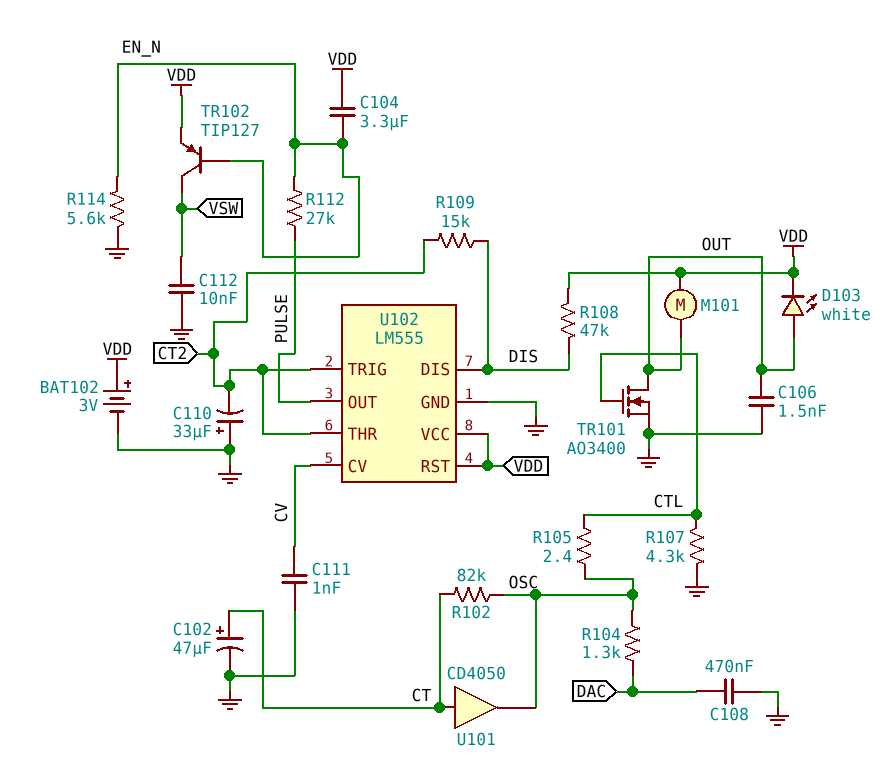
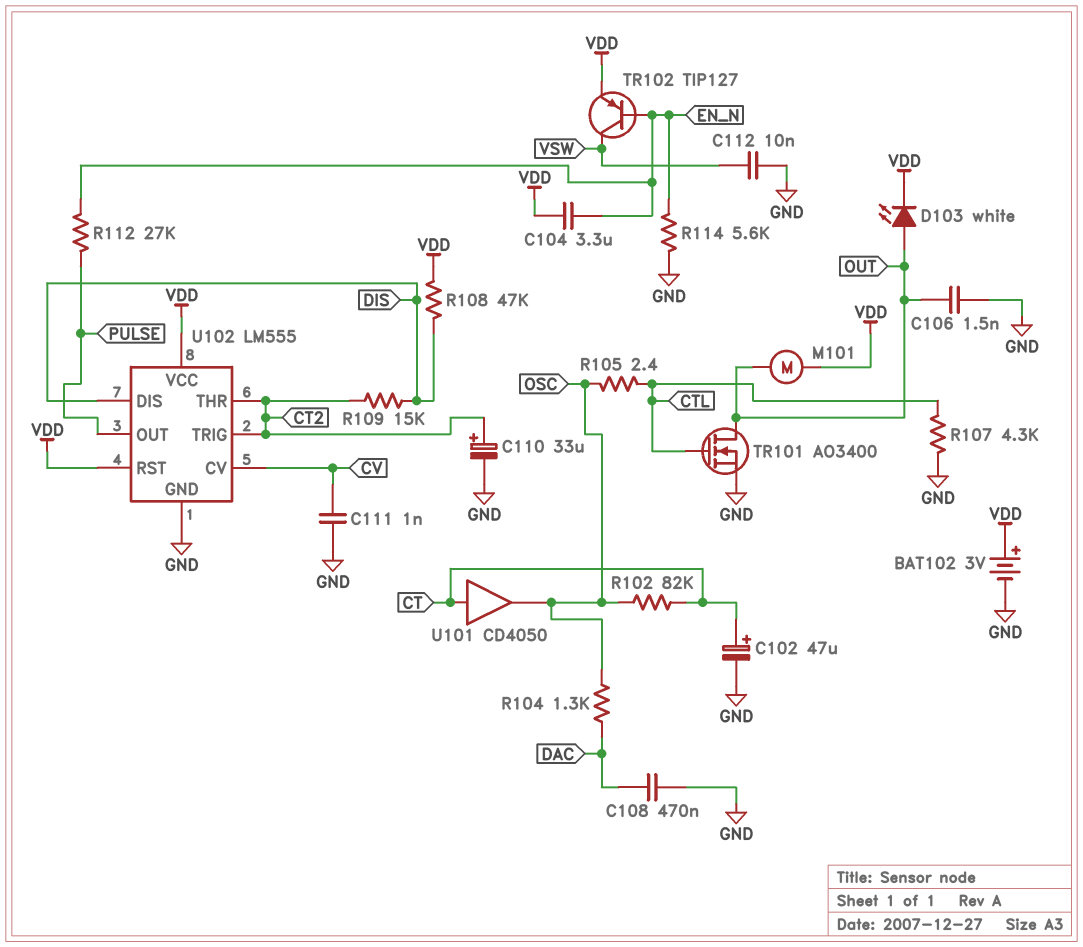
C110: 33uF (plus GND, minus CT2) -> 33uF (plus CT2, minus GND)

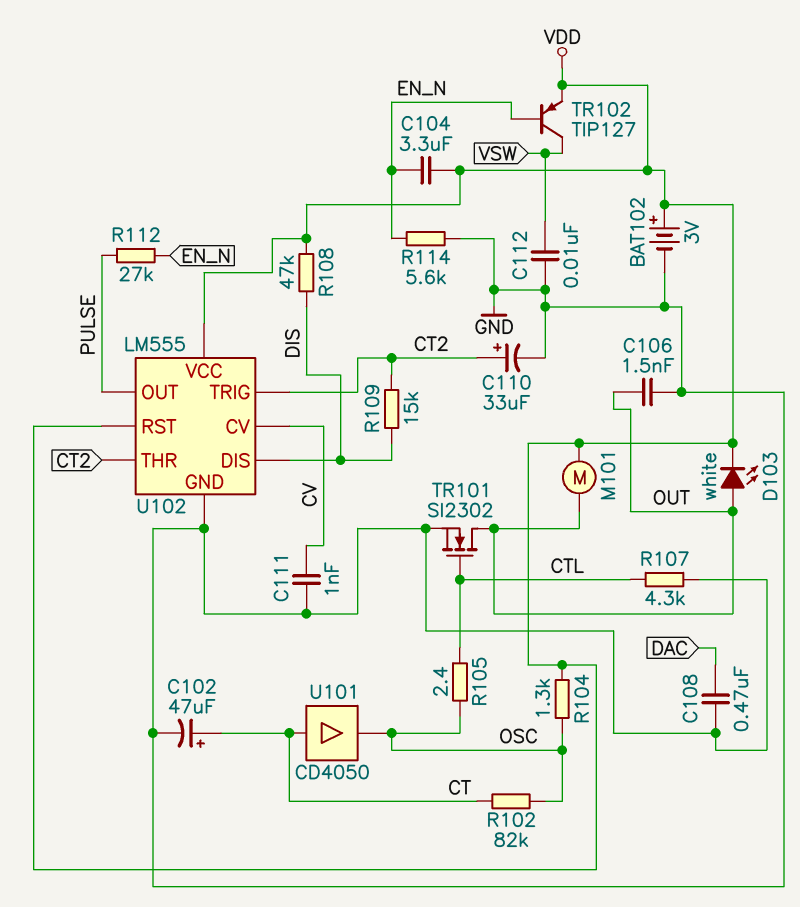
R104: 1.3k (DAC, OSC) -> 1.3k (OSC, VDD)
TR101: NMOS AO3400 (G CTL, D OUT, S GND) -> NMOS SI2302 (G CTL, D OUT, S GND)

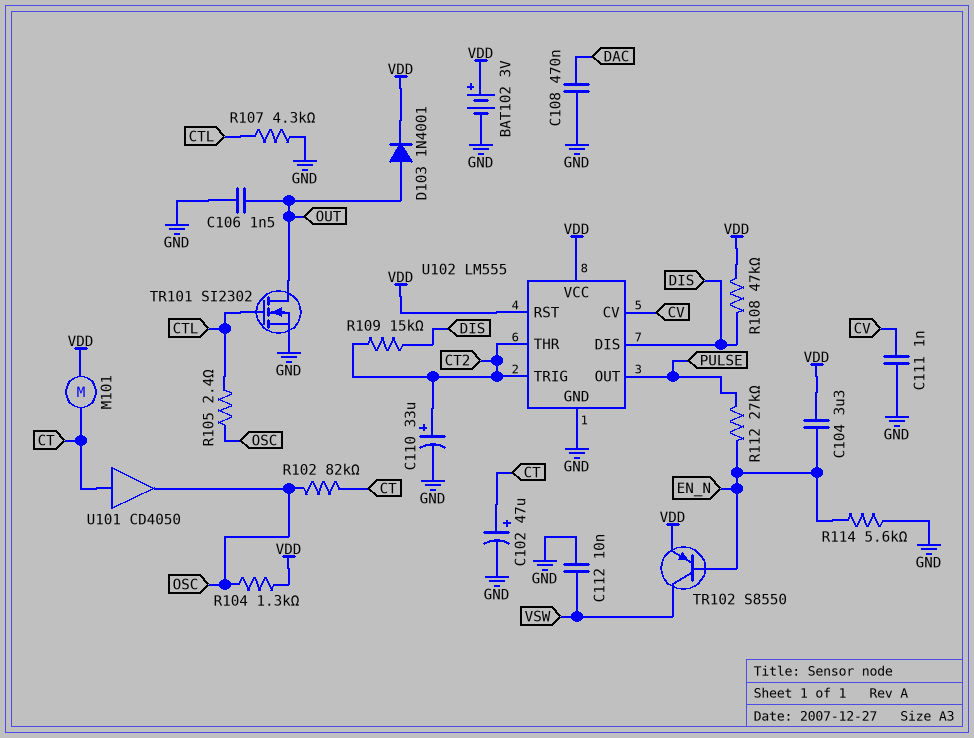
D103: LED white (A OUT, K VDD) -> diode 1N4001 (A OUT, K VDD)
M101: motor (OUT, VDD) -> motor (CT, VDD)
TR102: PNP TIP127 (B EN_N, C VSW, E VDD) -> PNP S8550 (B EN_N, C VSW, E VDD)

